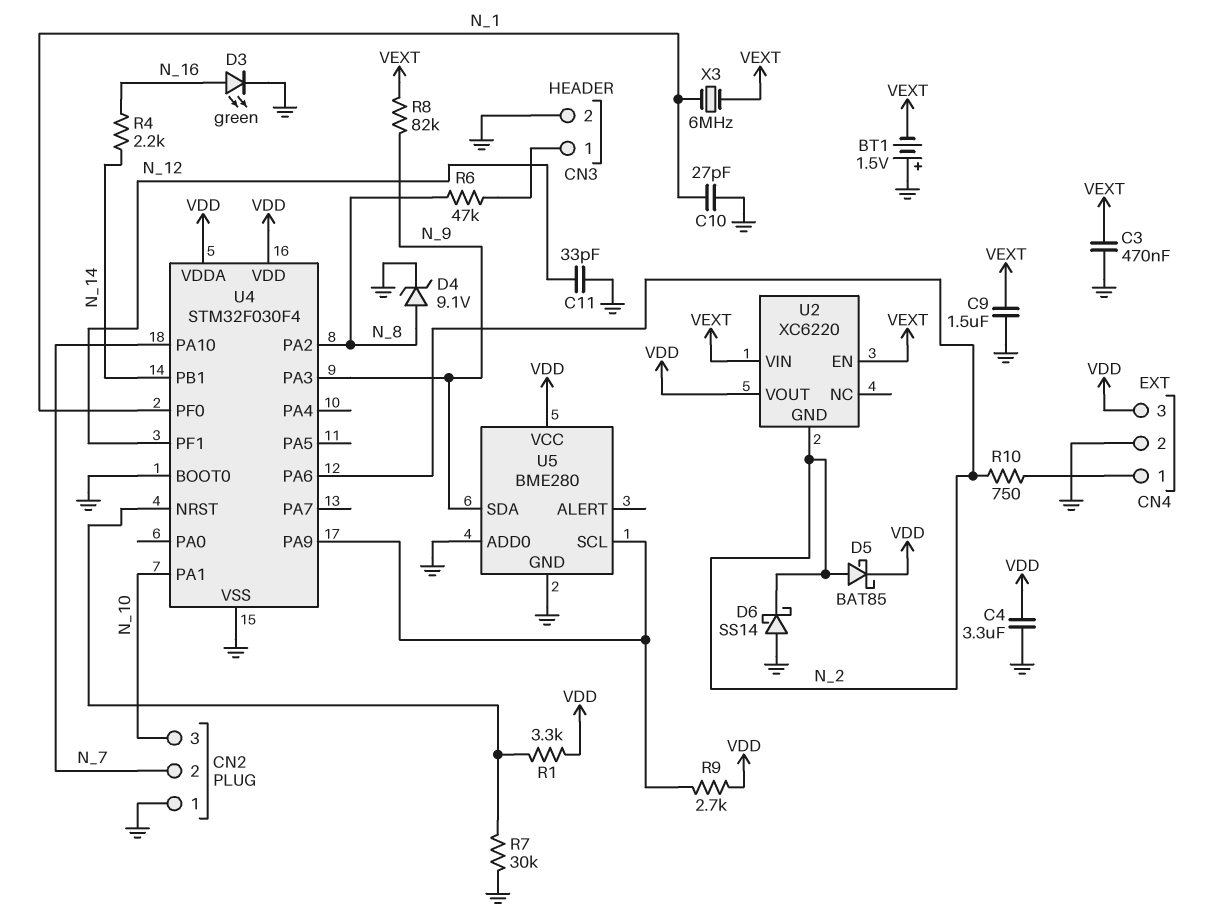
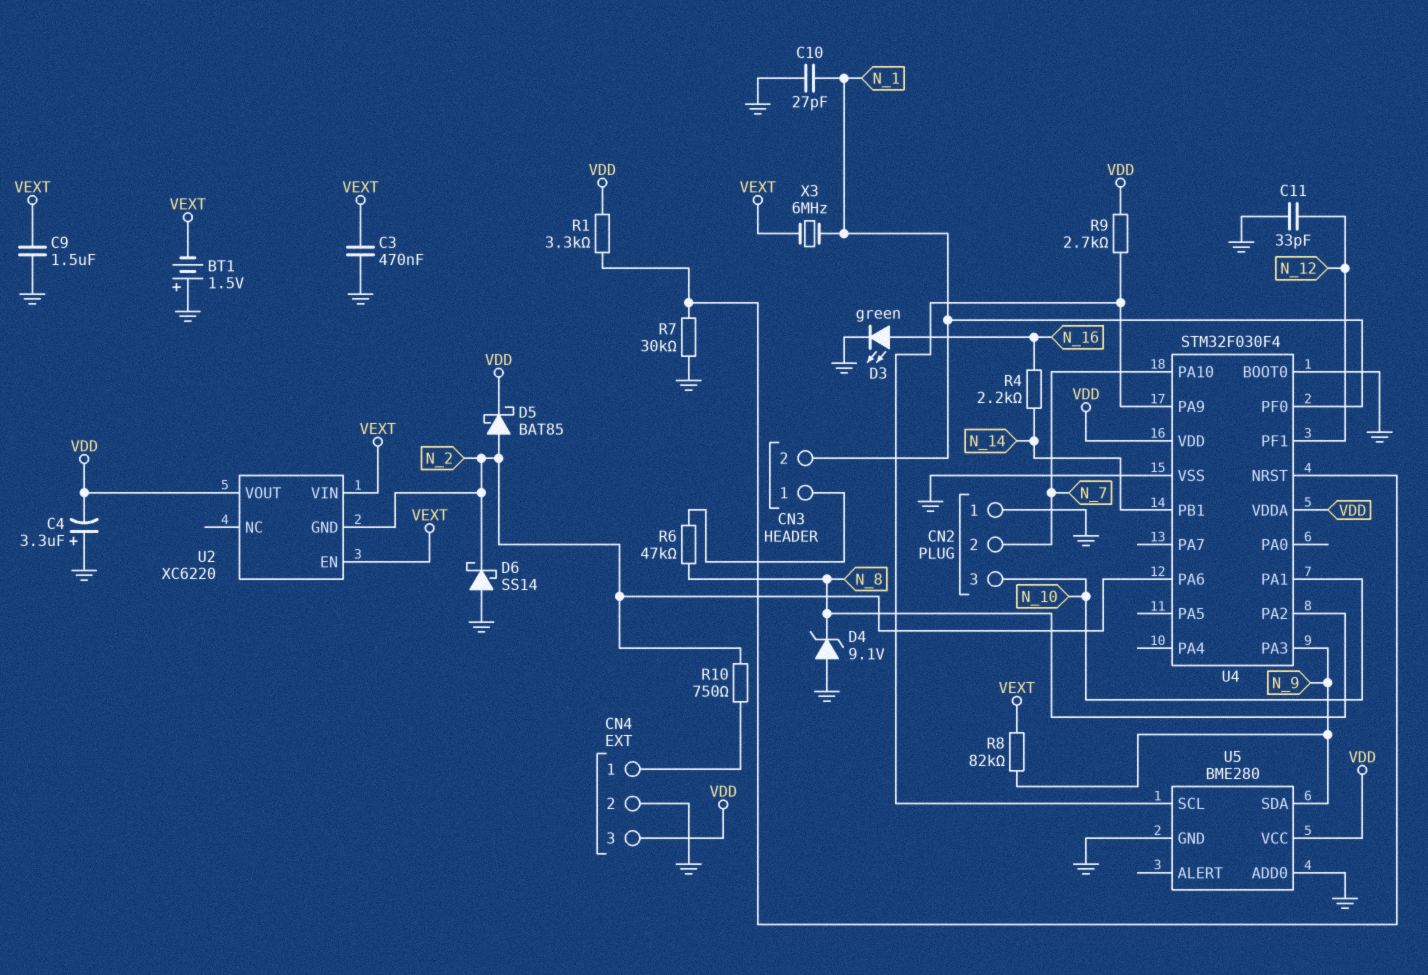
C4: 3.3uF (GND, VDD) -> 3.3uF (plus GND, minus VDD)
CN3 pin 2: GND -> N_1
D4: zener 9.1V (A N_8, K GND) -> zener 9.1V (A GND, K N_8)

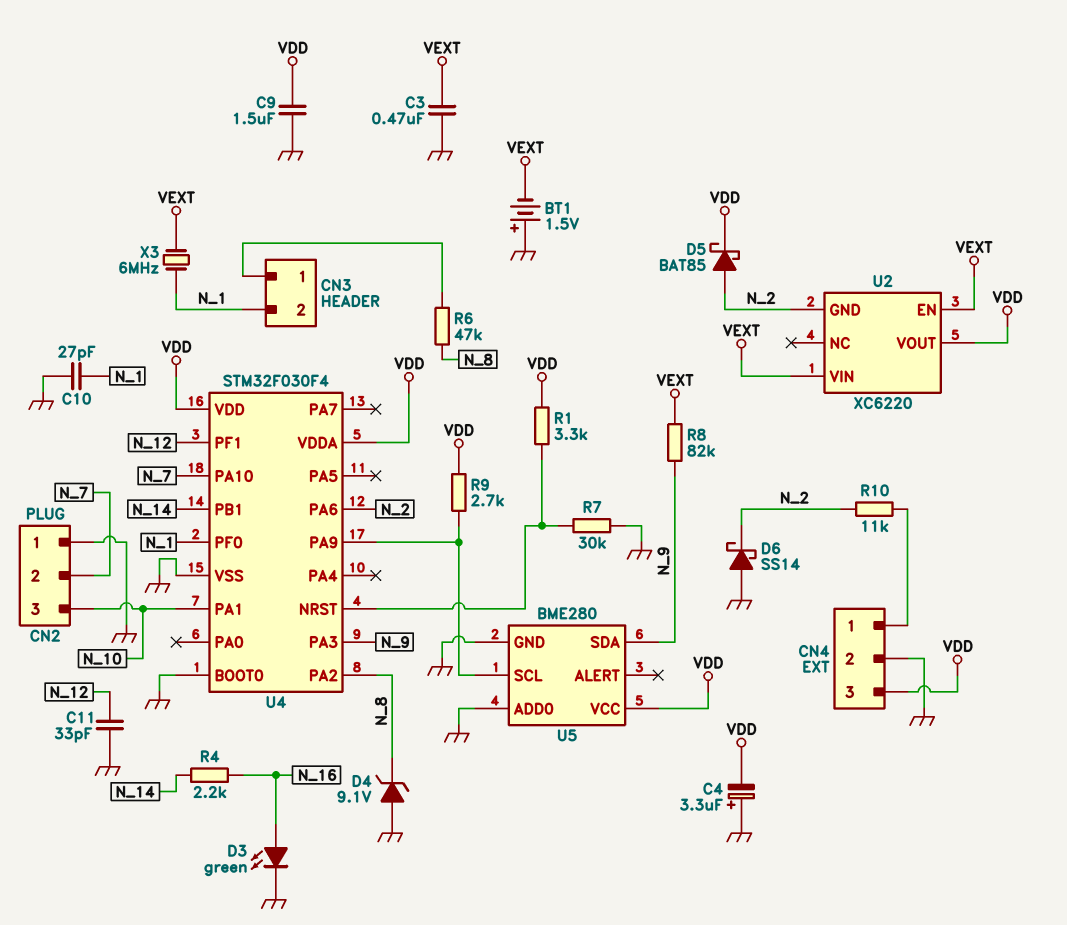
C9: 1.5uF (GND, VEXT) -> 1.5uF (GND, VDD)
R10: 750 (CN4/1, N_2) -> 11k (CN4/1, N_2)

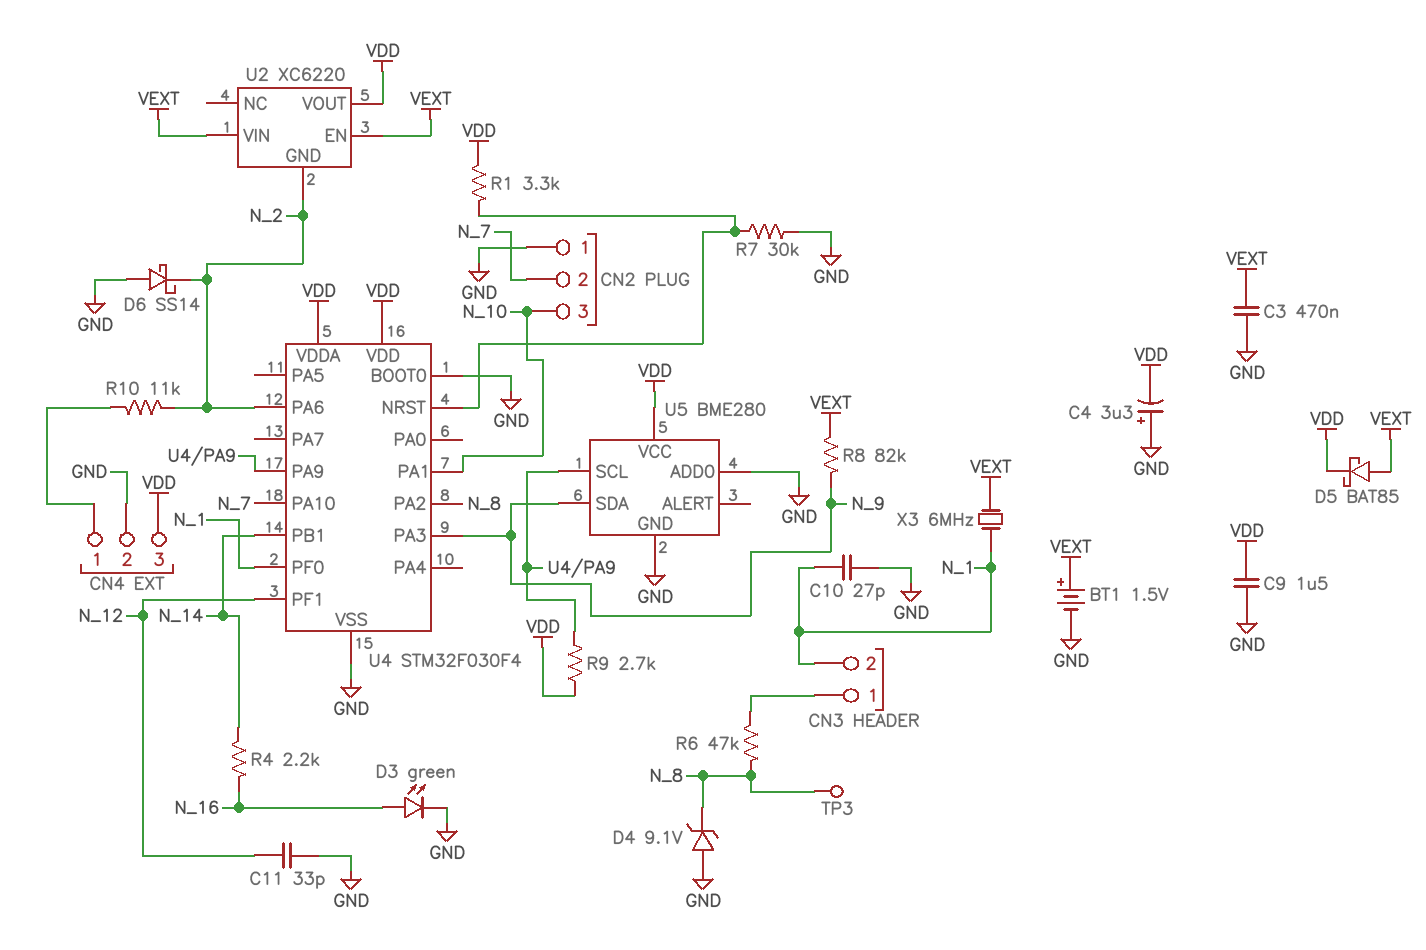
BT1: 1.5V (plus GND, minus VEXT) -> 1.5V (plus VEXT, minus GND)
D5: schottky BAT85 (A N_2, K VDD) -> schottky BAT85 (A VEXT, K VDD)
TP3: none -> test point (N_8)

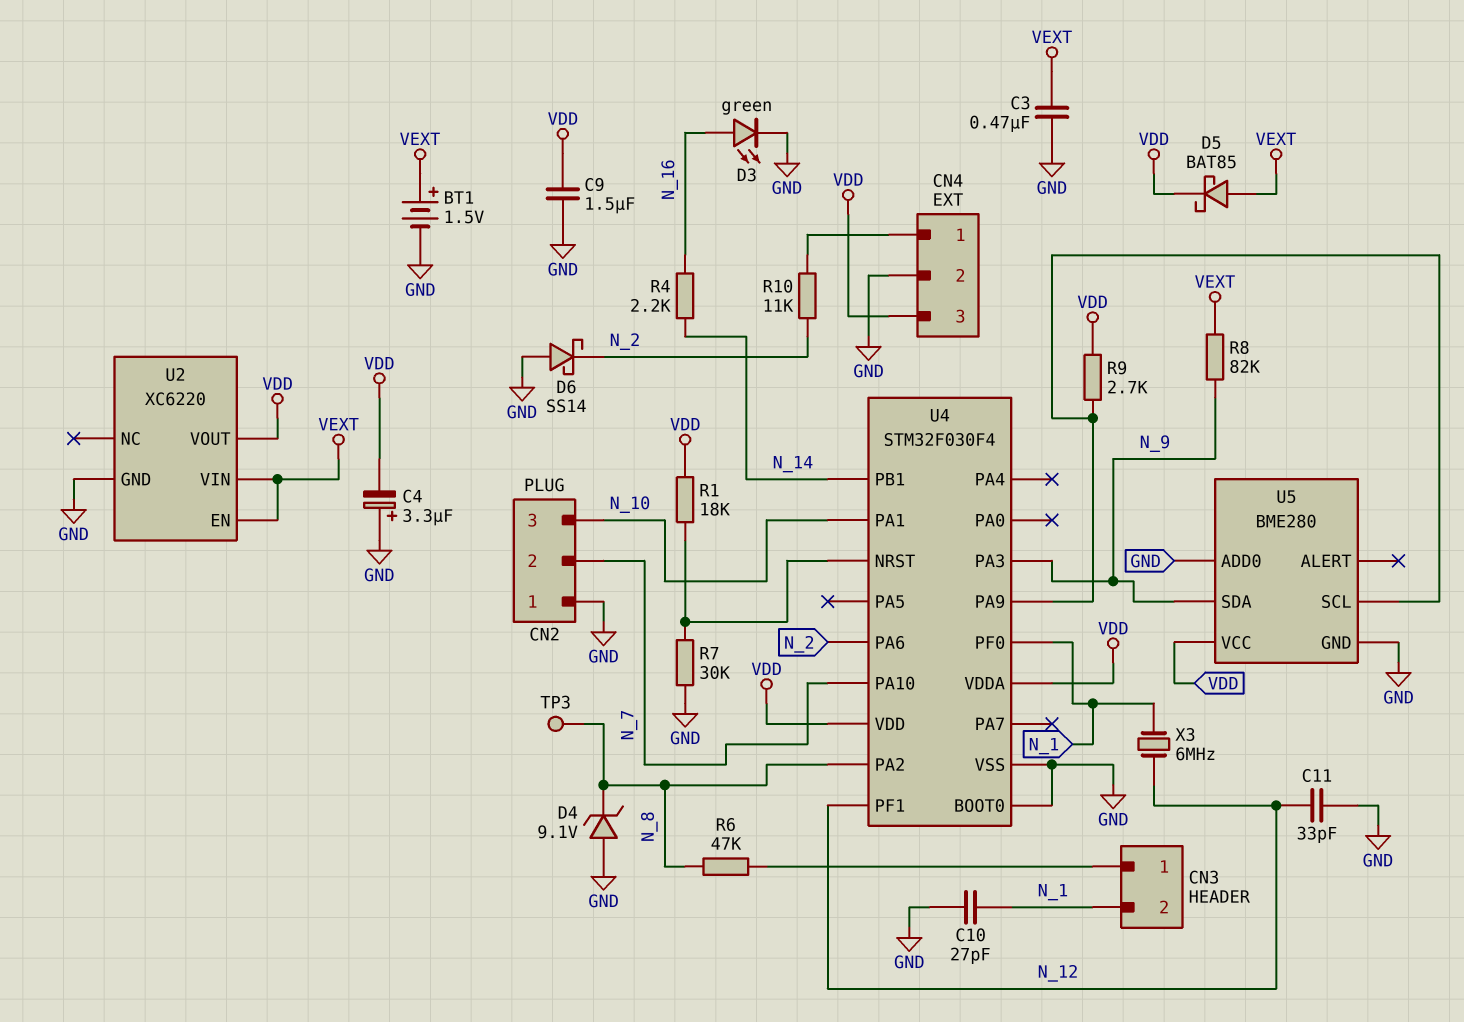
R1: 3.3k (U4/NRST, VDD) -> 18k (U4/NRST, VDD)
U2 pin GND: N_2 -> GND
X3: 6MHz (N_1, VEXT) -> 6MHz (N_1, N_12)

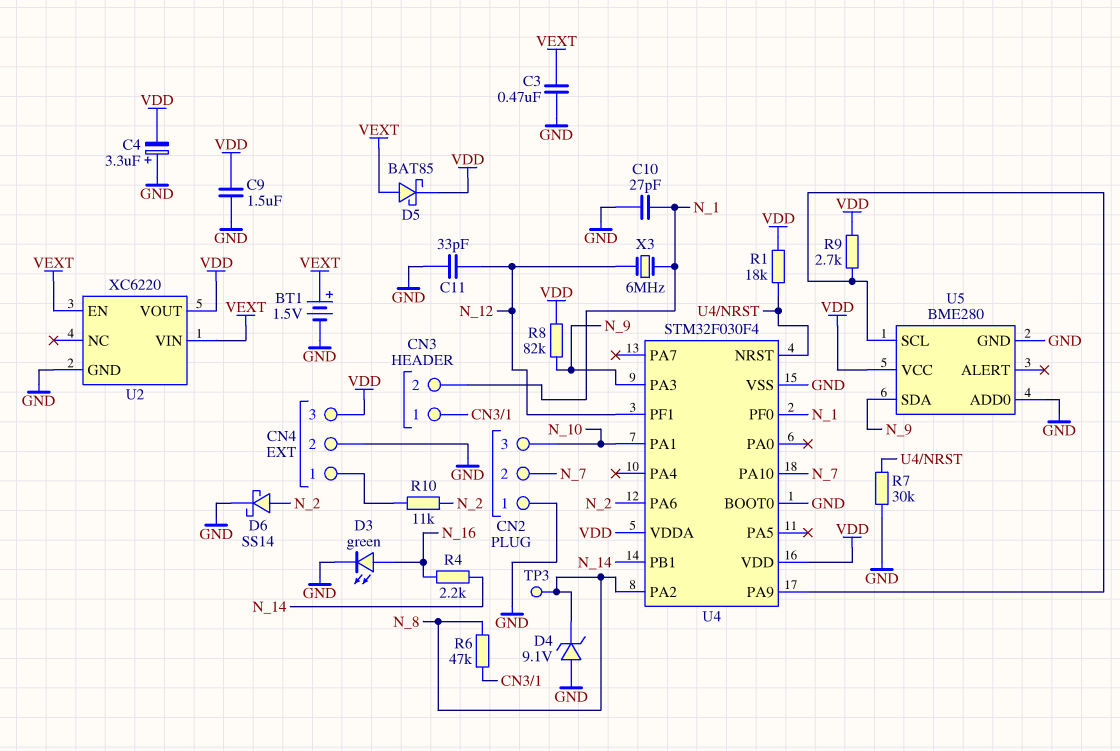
D6: schottky SS14 (A GND, K N_2) -> schottky SS14 (A N_2, K GND)
R8: 82k (N_9, VEXT) -> 82k (N_9, VDD)

